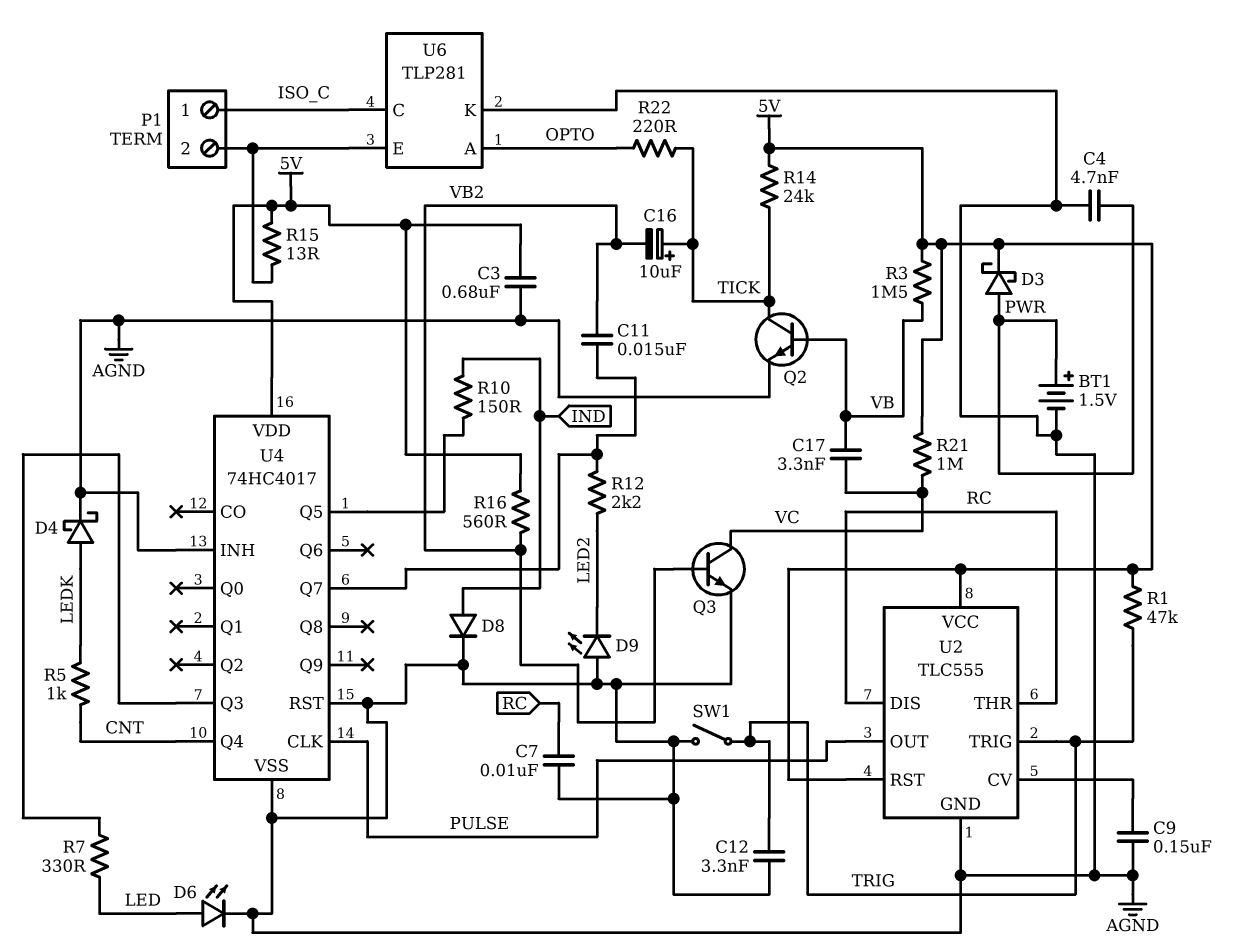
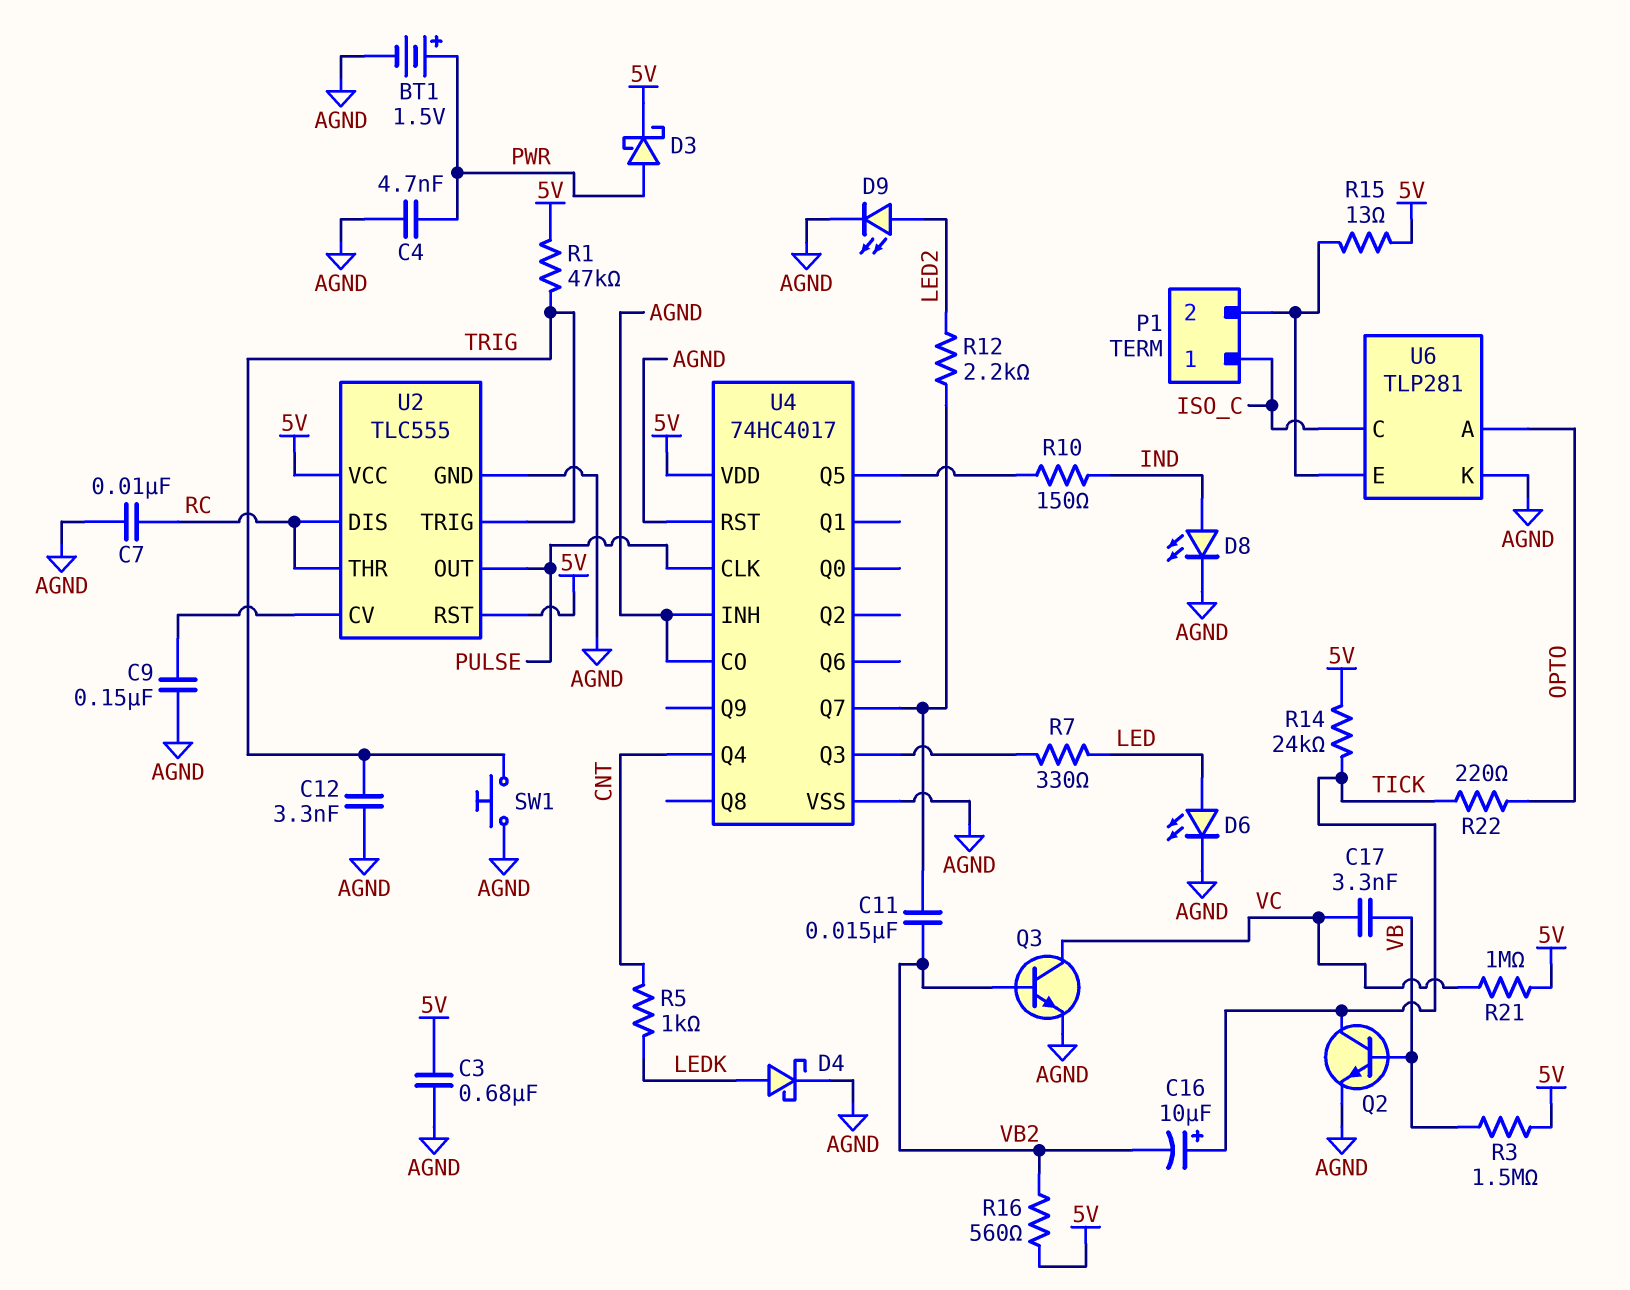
D8: diode (A IND, K AGND) -> LED (A IND, K AGND)
D9: LED (A AGND, K LED2) -> LED (A LED2, K AGND)
SW1: switch (AGND, TRIG) -> button (AGND, TRIG)
U4 pin CO: none -> AGND

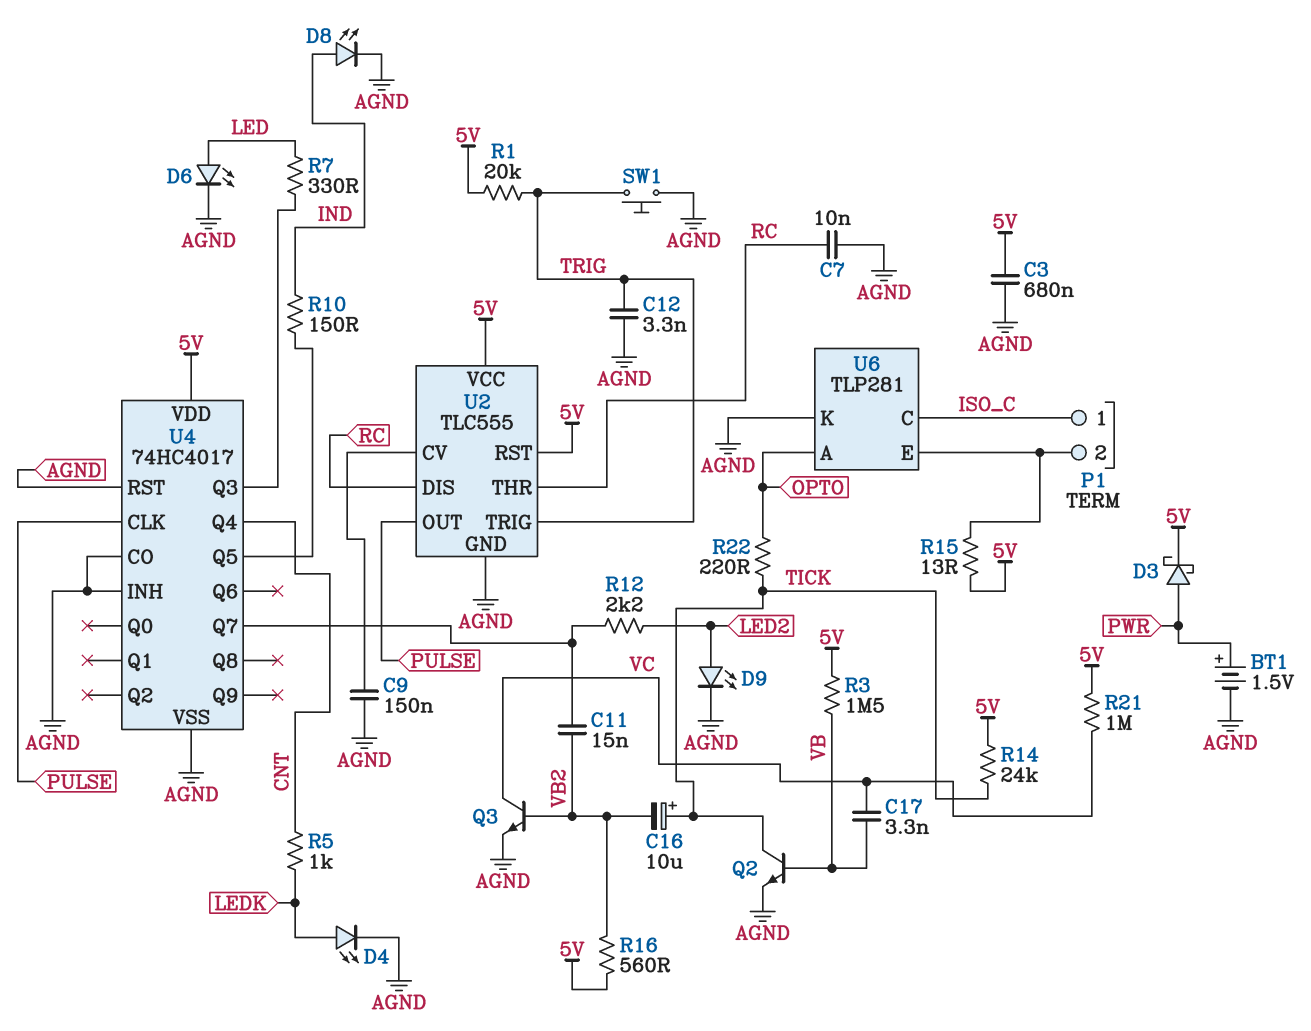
C4: 4.7nF (AGND, PWR) -> none
D4: schottky (A LEDK, K AGND) -> LED (A LEDK, K AGND)
R1: 47k (5V, TRIG) -> 20k (5V, TRIG)

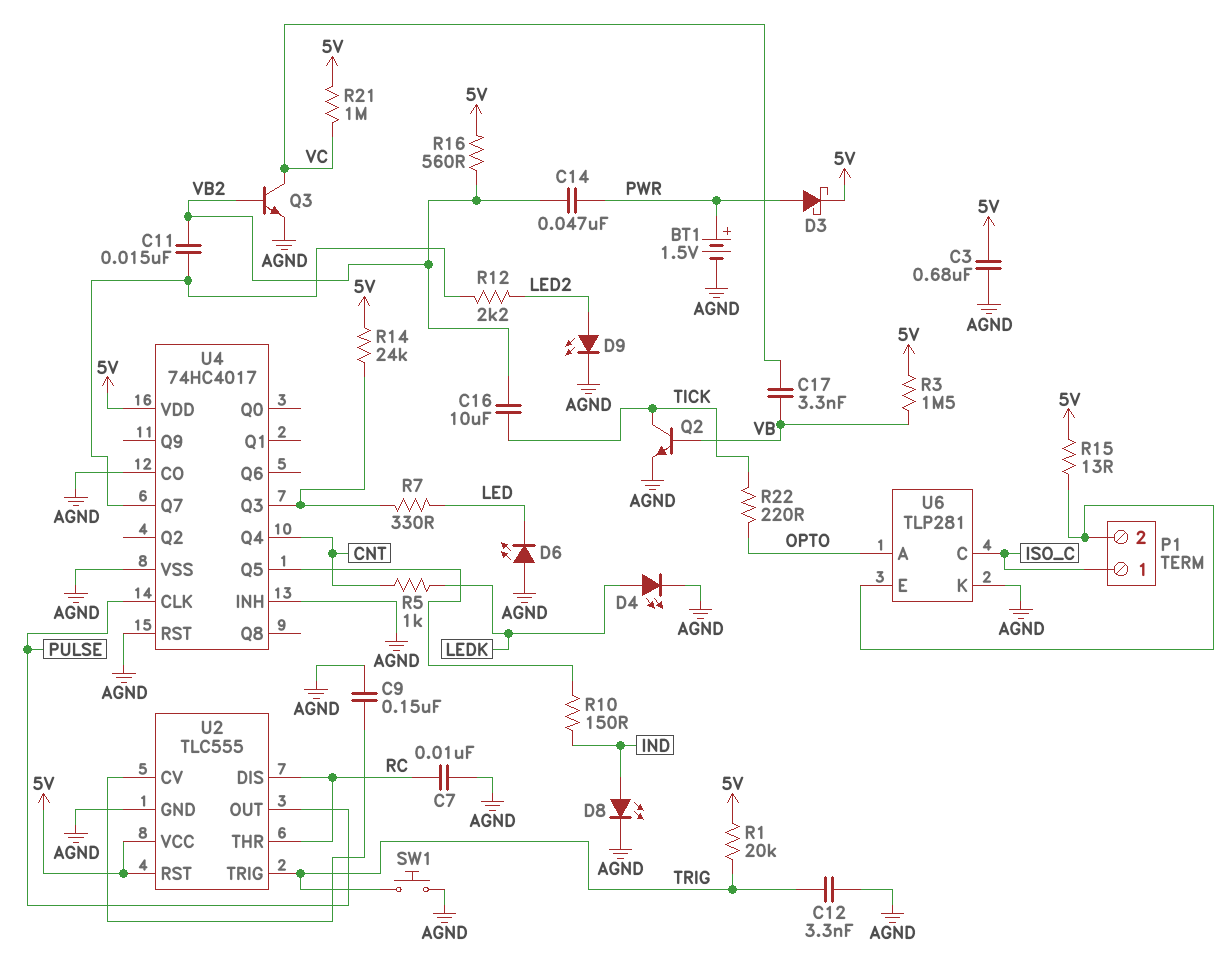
C14: none -> 47nF (PWR, VB2)
C16: 10uF (plus TICK, minus VB2) -> 10uF (TICK, VB2)
D6: LED (A LED, K AGND) -> LED (A AGND, K LED)
R14: 24k (5V, TICK) -> 24k (5V, U4/Q3)

